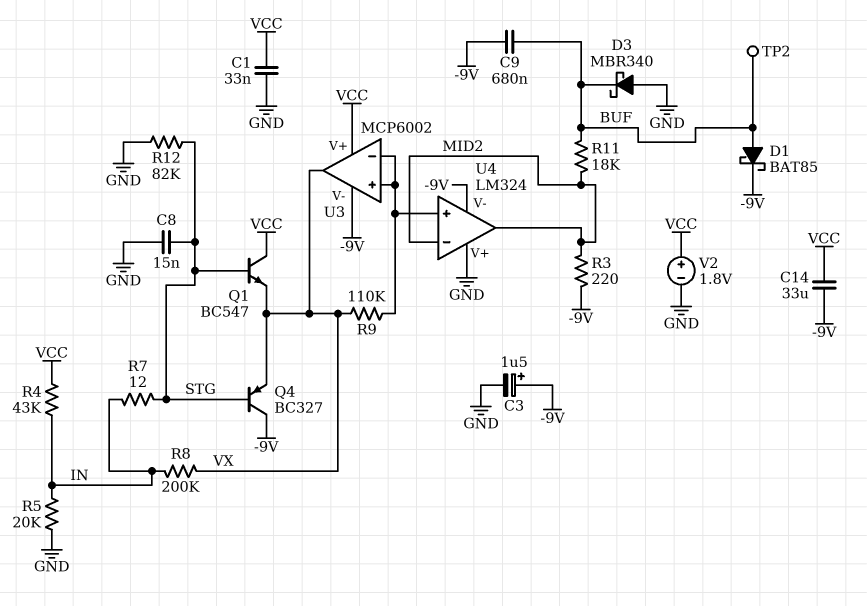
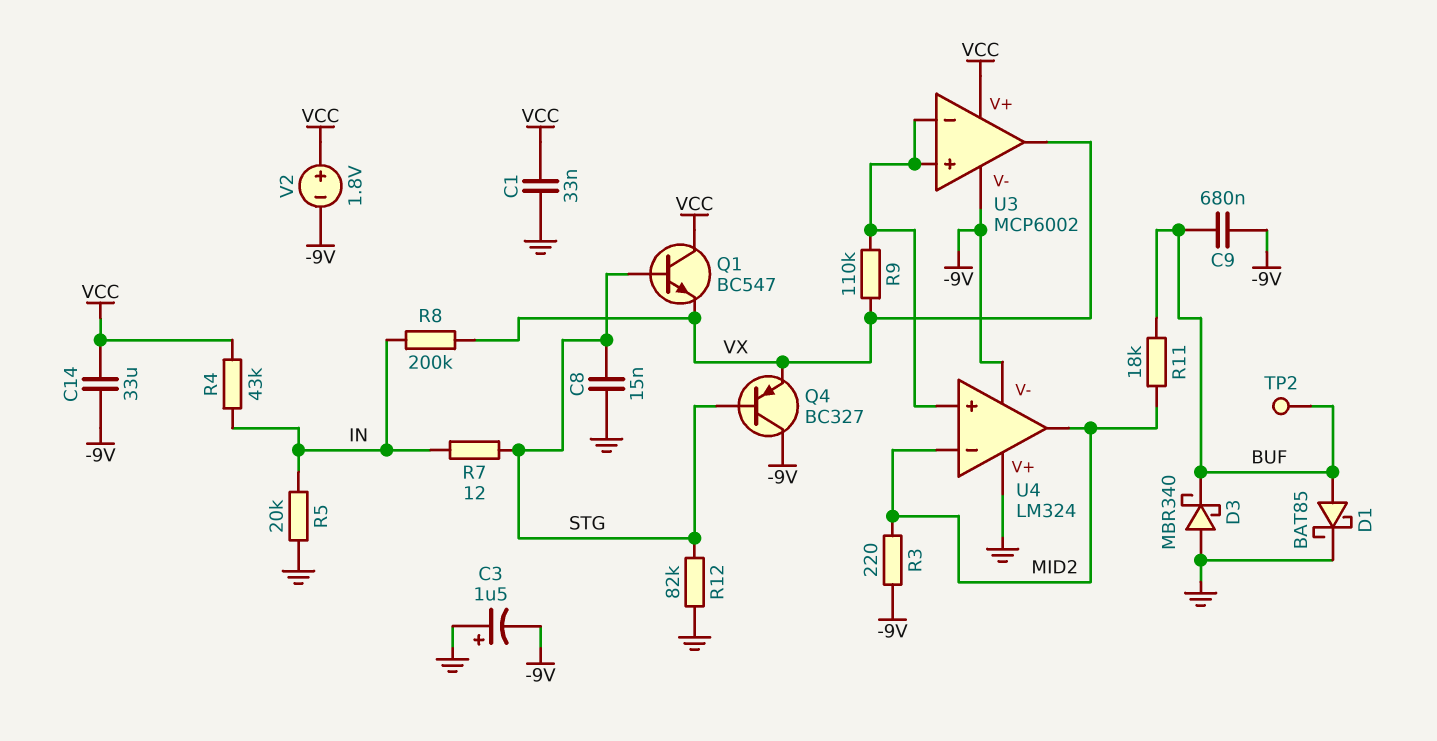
C3: 1.5uF (plus -9V, minus GND) -> 1.5uF (plus GND, minus -9V)
D1: schottky BAT85 (A BUF, K -9V) -> schottky BAT85 (A BUF, K GND)
V2: 1.8V (plus VCC, minus GND) -> 1.8V (plus VCC, minus -9V)

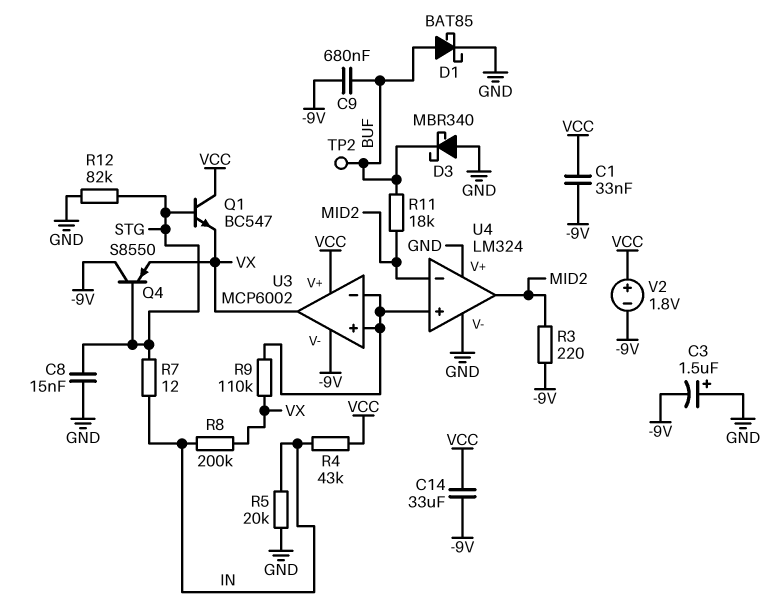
C1: 33nF (GND, VCC) -> 33nF (-9V, VCC)
Q4: PNP BC327 (B STG, C -9V, E VX) -> PNP S8550 (B STG, C -9V, E VX)
U4 pin V-: -9V -> GND

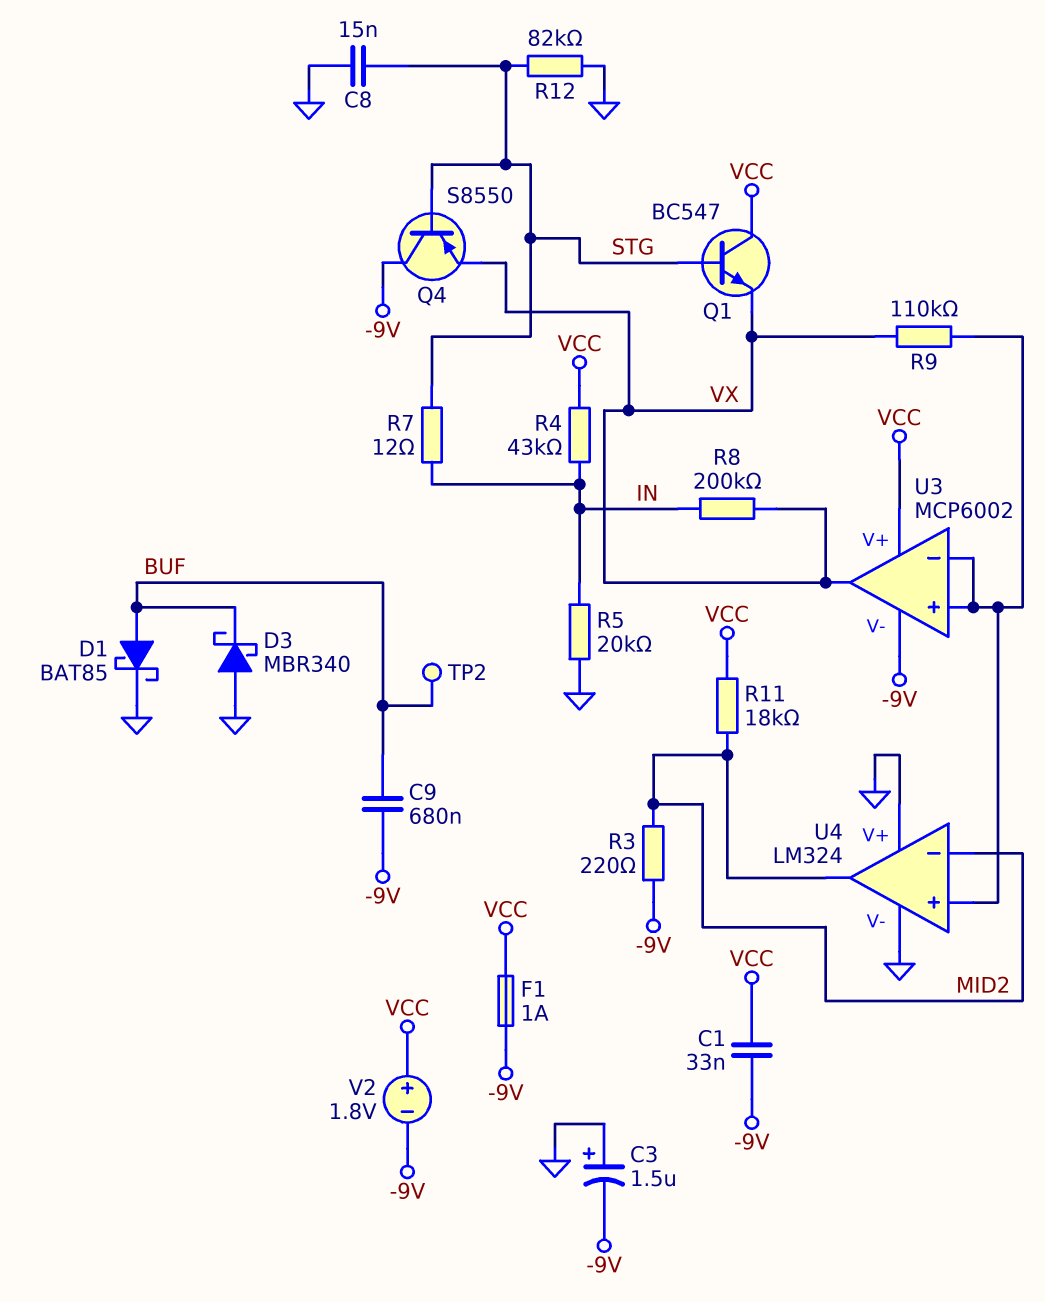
C14: 33uF (-9V, VCC) -> none
F1: none -> 1A (-9V, VCC)
R11: 18k (BUF, MID2) -> 18k (MID2, VCC)

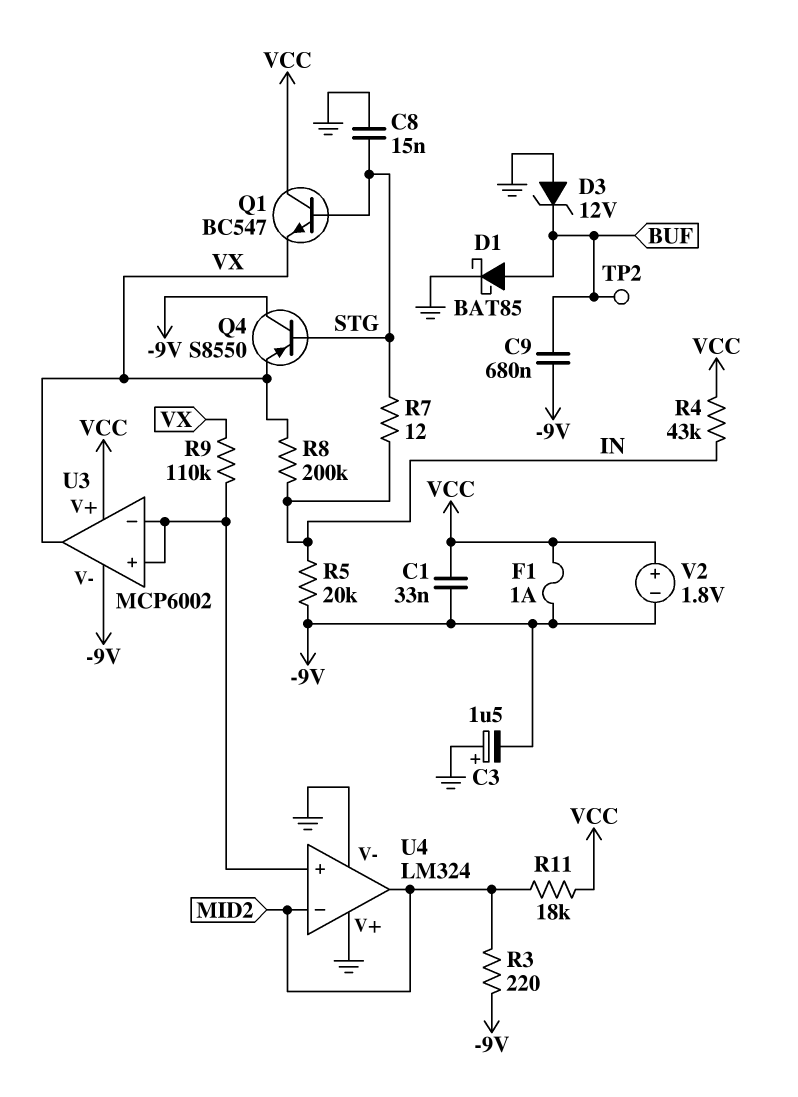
D3: schottky MBR340 (A GND, K BUF) -> zener 12V (A GND, K BUF)
R5: 20k (GND, IN) -> 20k (-9V, IN)
R12: 82k (GND, STG) -> none

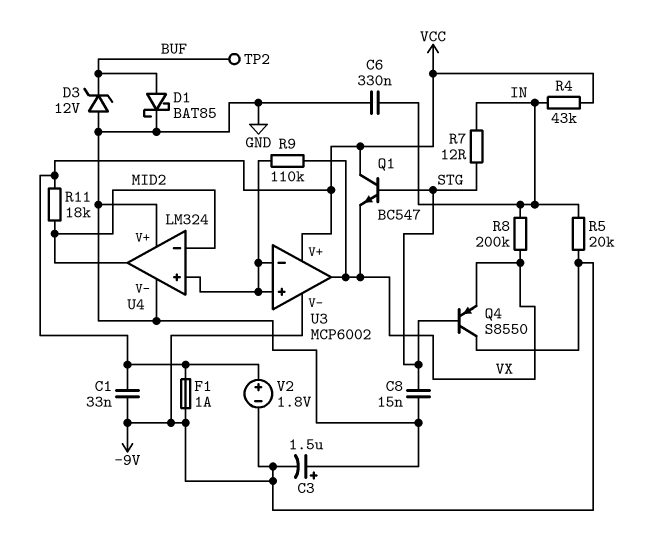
C6: none -> 330nF (GND, IN)
C9: 680nF (-9V, BUF) -> none
R3: 220 (-9V, MID2) -> none

